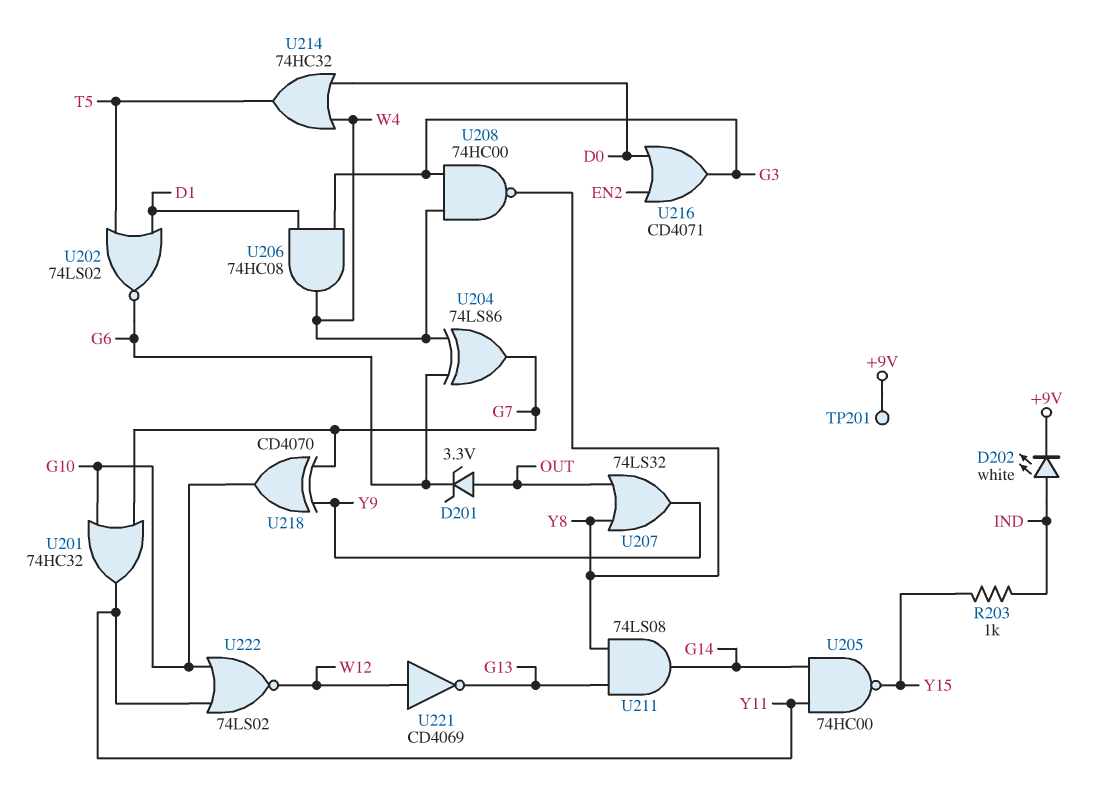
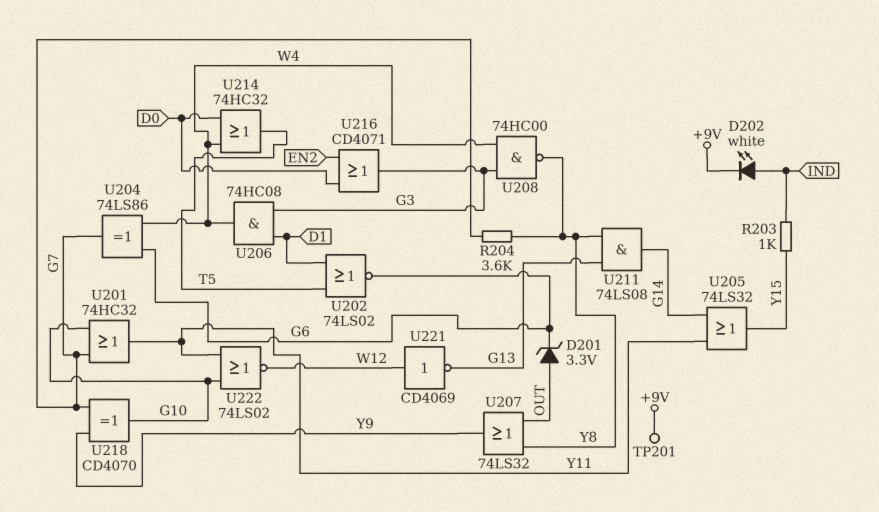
R204: none -> 3.6k (G7, Y8)
U205: NAND 74HC00 (in G14, in Y11, out Y15) -> OR 74LS32 (in G14, in Y11, out Y15)

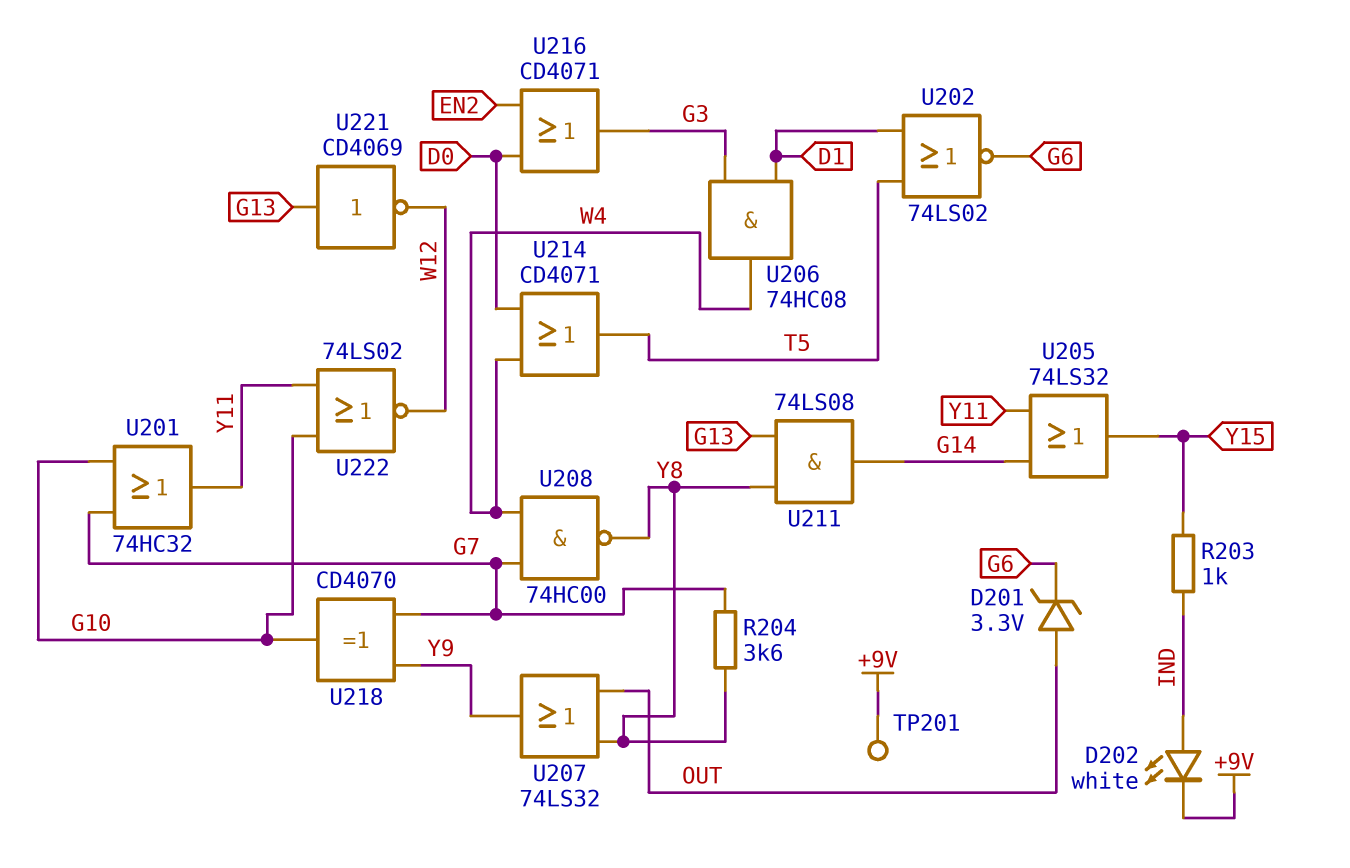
U204: XOR 74LS86 (in G6, in W4, out G7) -> none
U208: NAND 74HC00 (in G3, in W4, out Y8) -> NAND 74HC00 (in G7, in W4, out Y8)
U214: OR 74HC32 (in D0, in W4, out T5) -> OR CD4071 (in D0, in W4, out T5)
U221: NOT CD4069 (in W12, out G13) -> NOT CD4069 (in G13, out W12)

